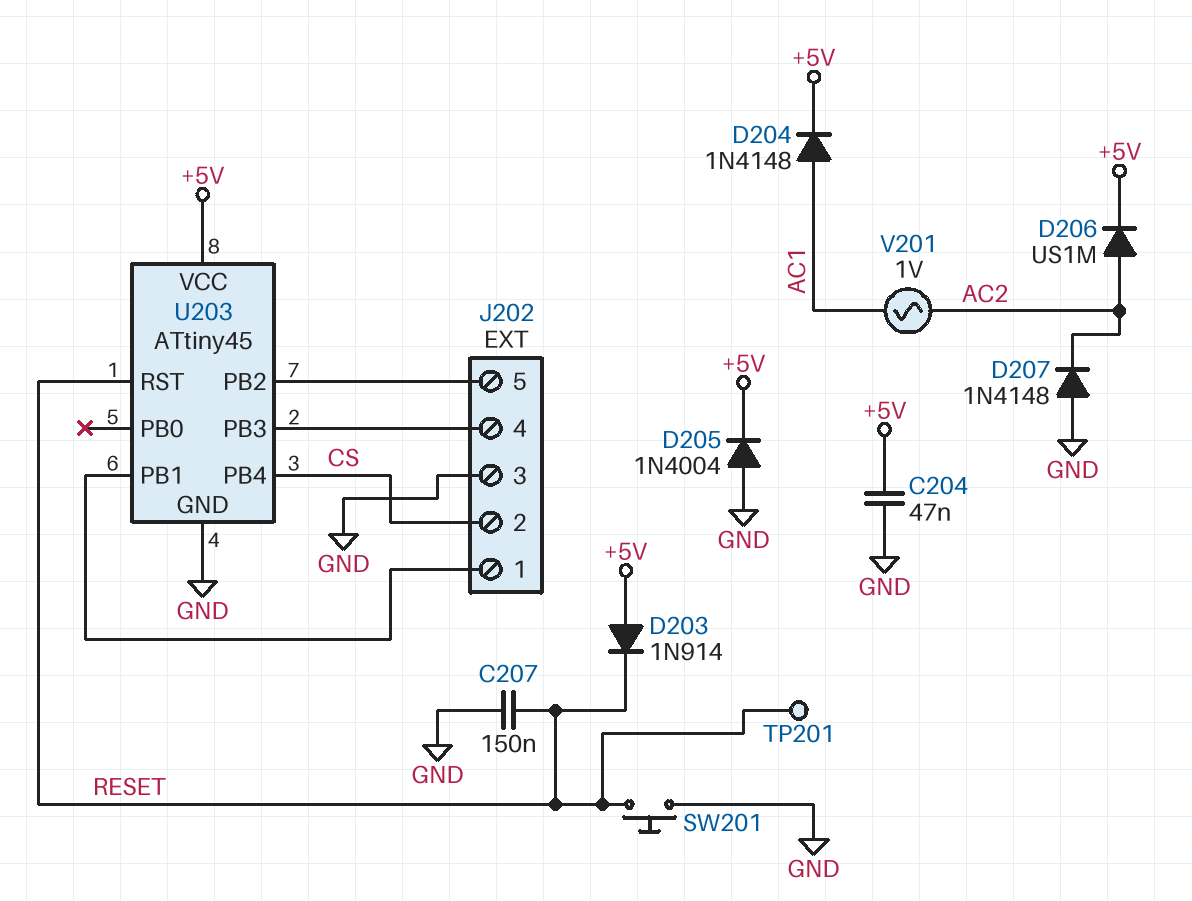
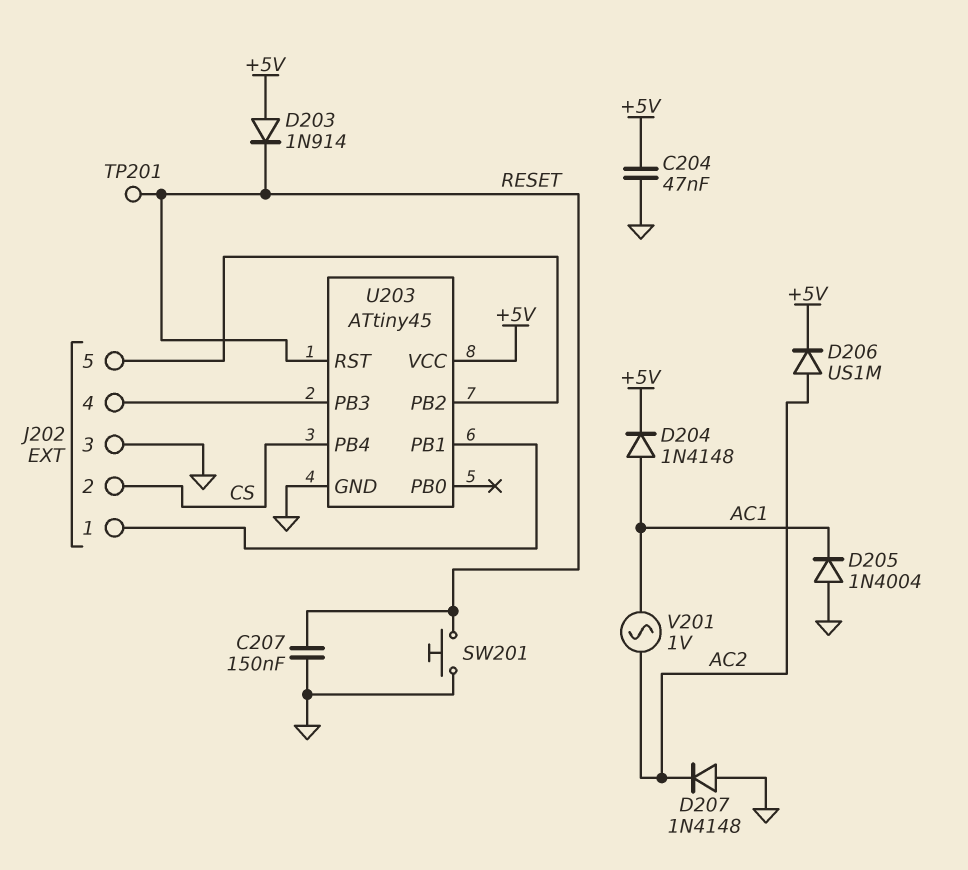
D205: diode 1N4004 (A GND, K +5V) -> diode 1N4004 (A GND, K AC1)

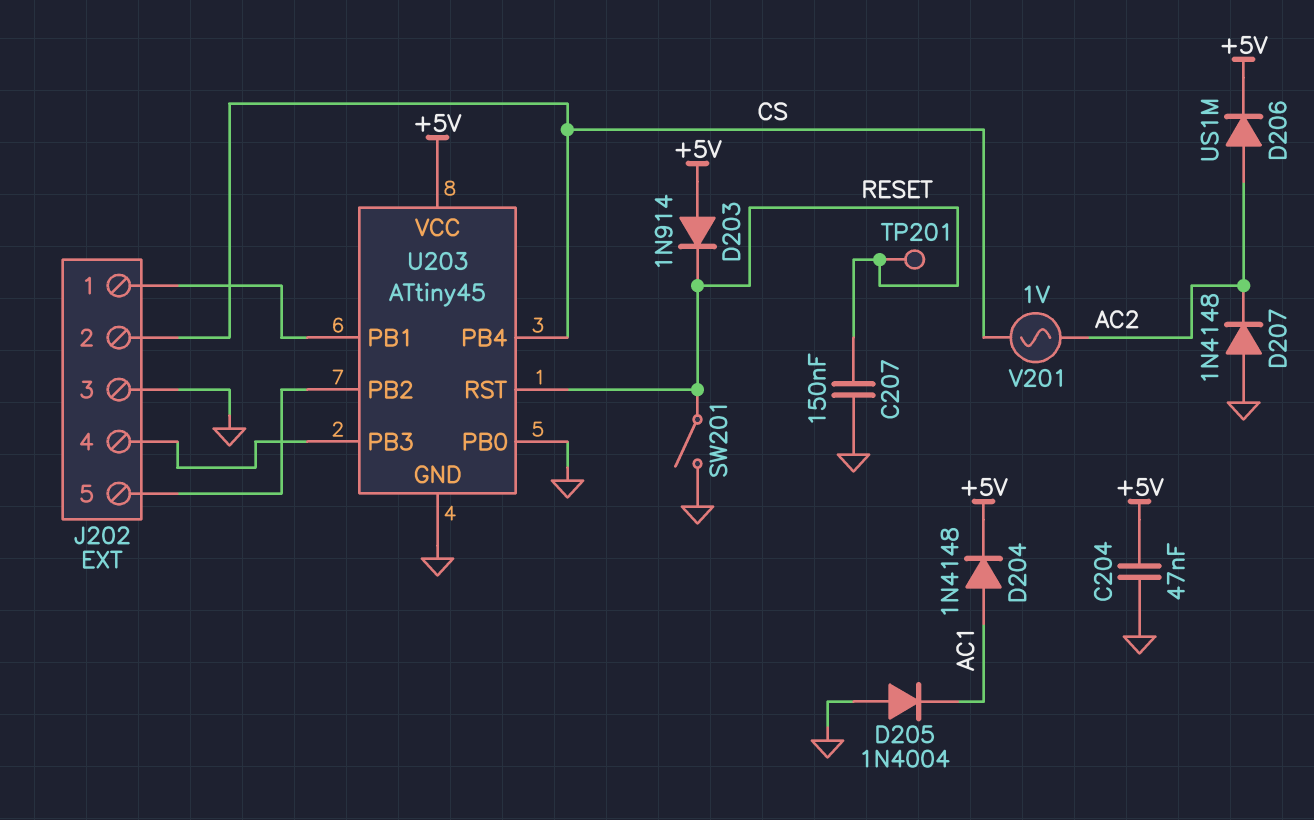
SW201: button (GND, RESET) -> switch (GND, RESET)
U203 pin PB0: none -> GND
V201: AC 1V (AC1, AC2) -> AC 1V (AC2, CS)

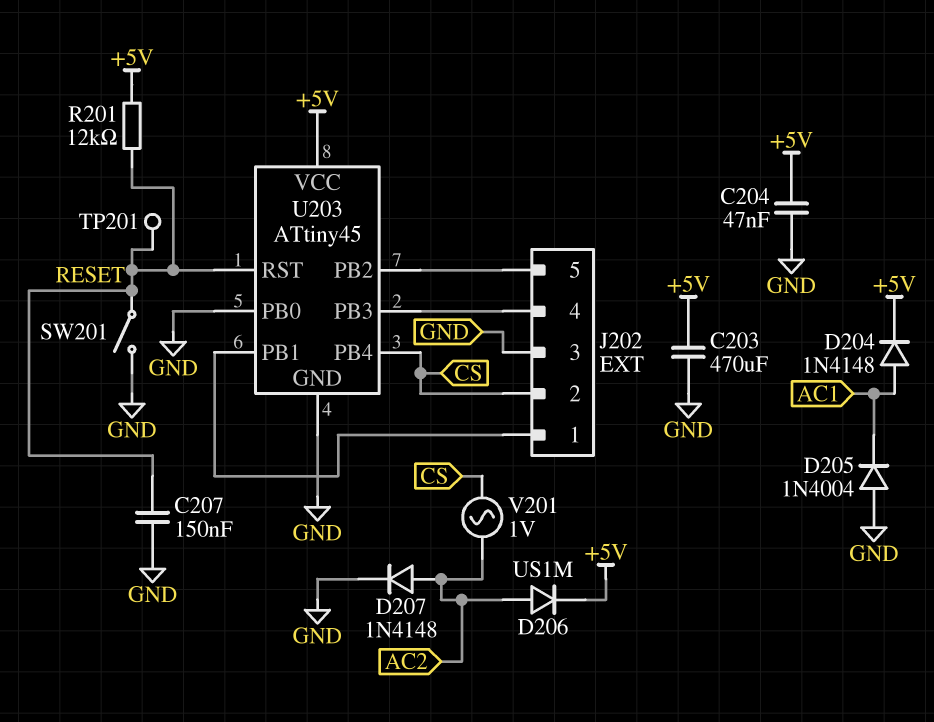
C203: none -> 470uF (+5V, GND)
D203: diode 1N914 (A +5V, K RESET) -> none
D207: diode 1N4148 (A GND, K AC2) -> diode 1N4148 (A AC2, K GND)
R201: none -> 12k (+5V, RESET)

